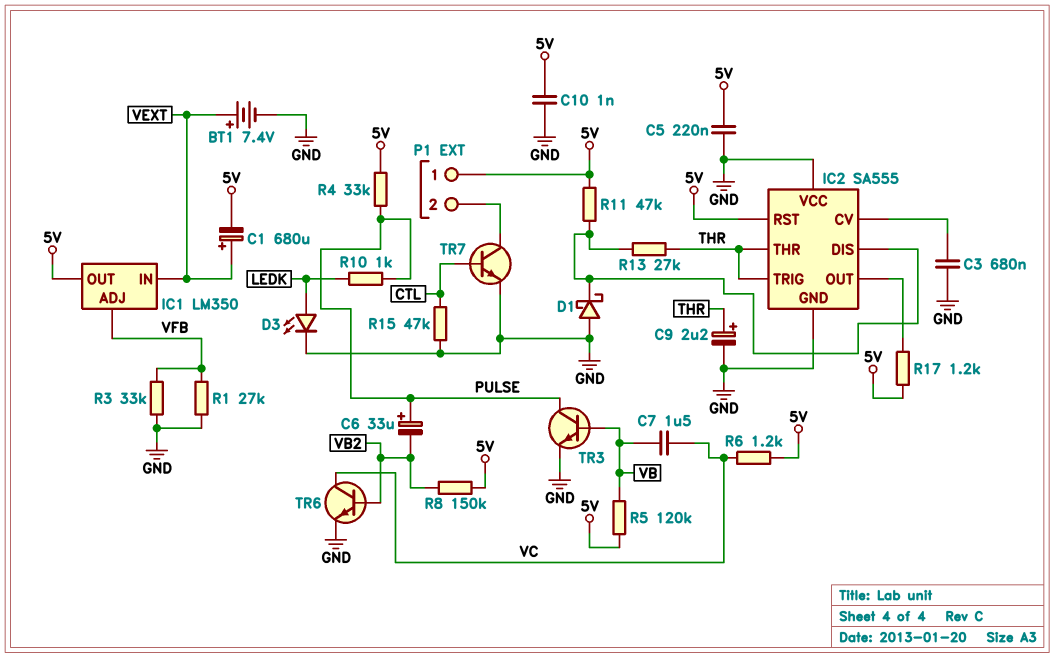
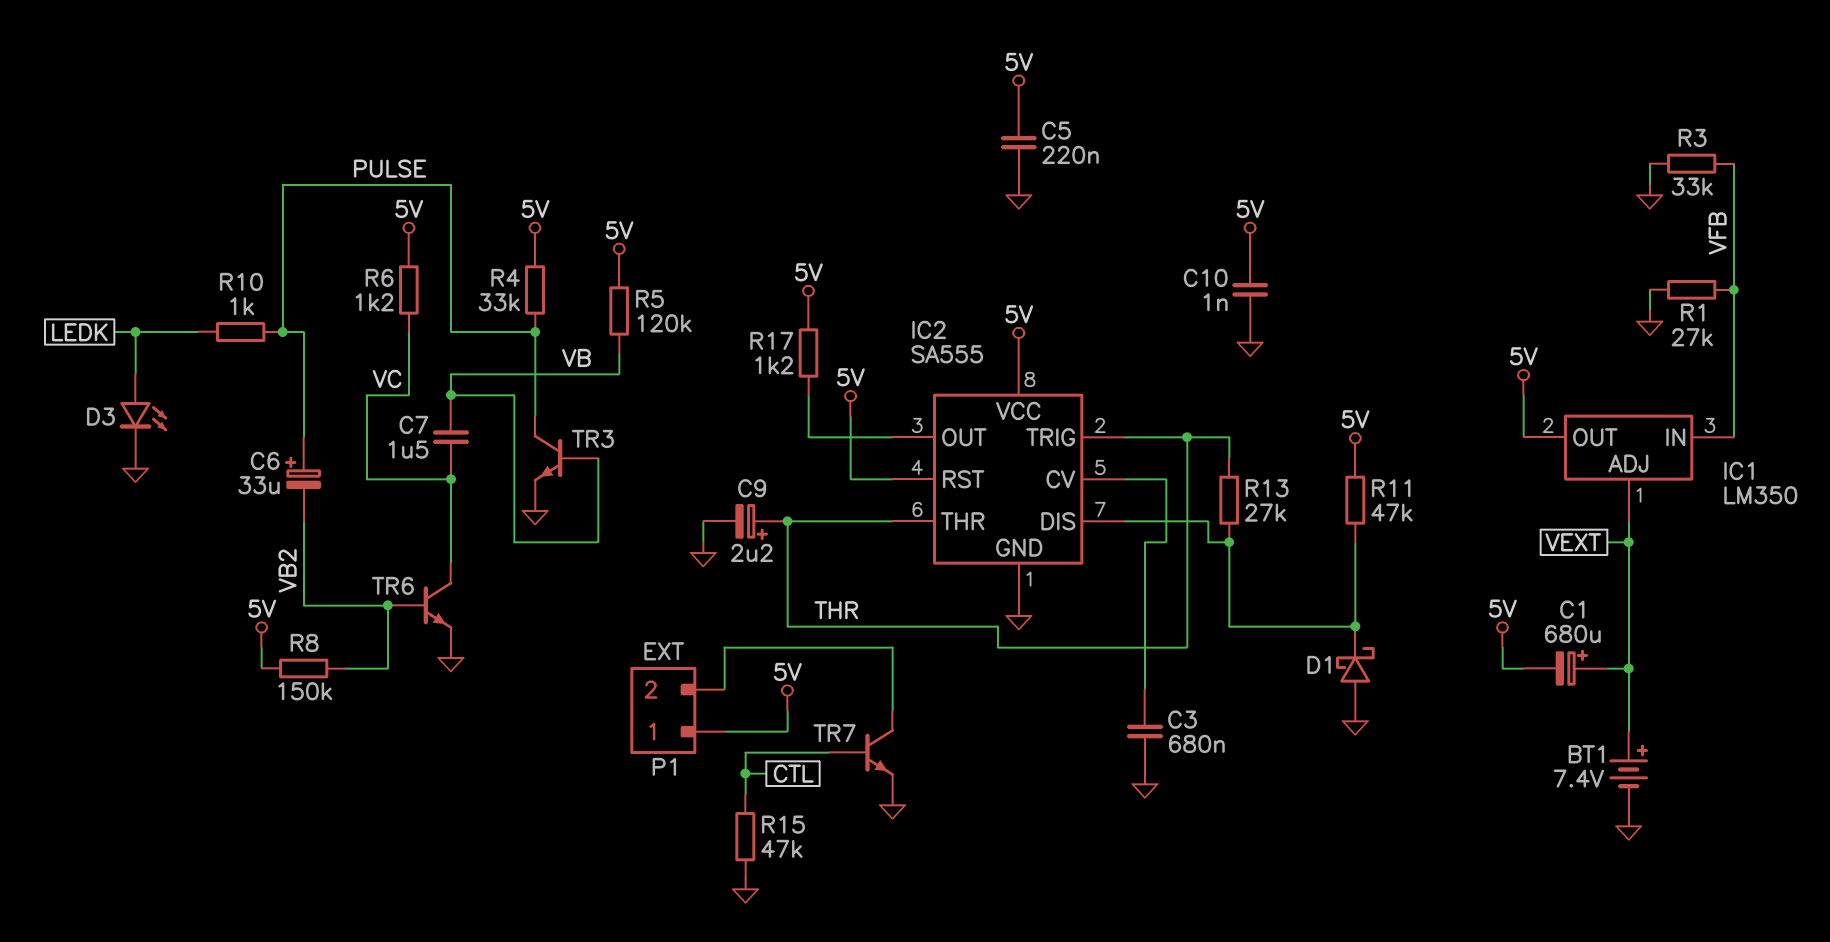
IC1 pin ADJ: VFB -> VEXT
IC1 pin IN: VEXT -> VFB
IC2 pin VCC: GND -> 5V

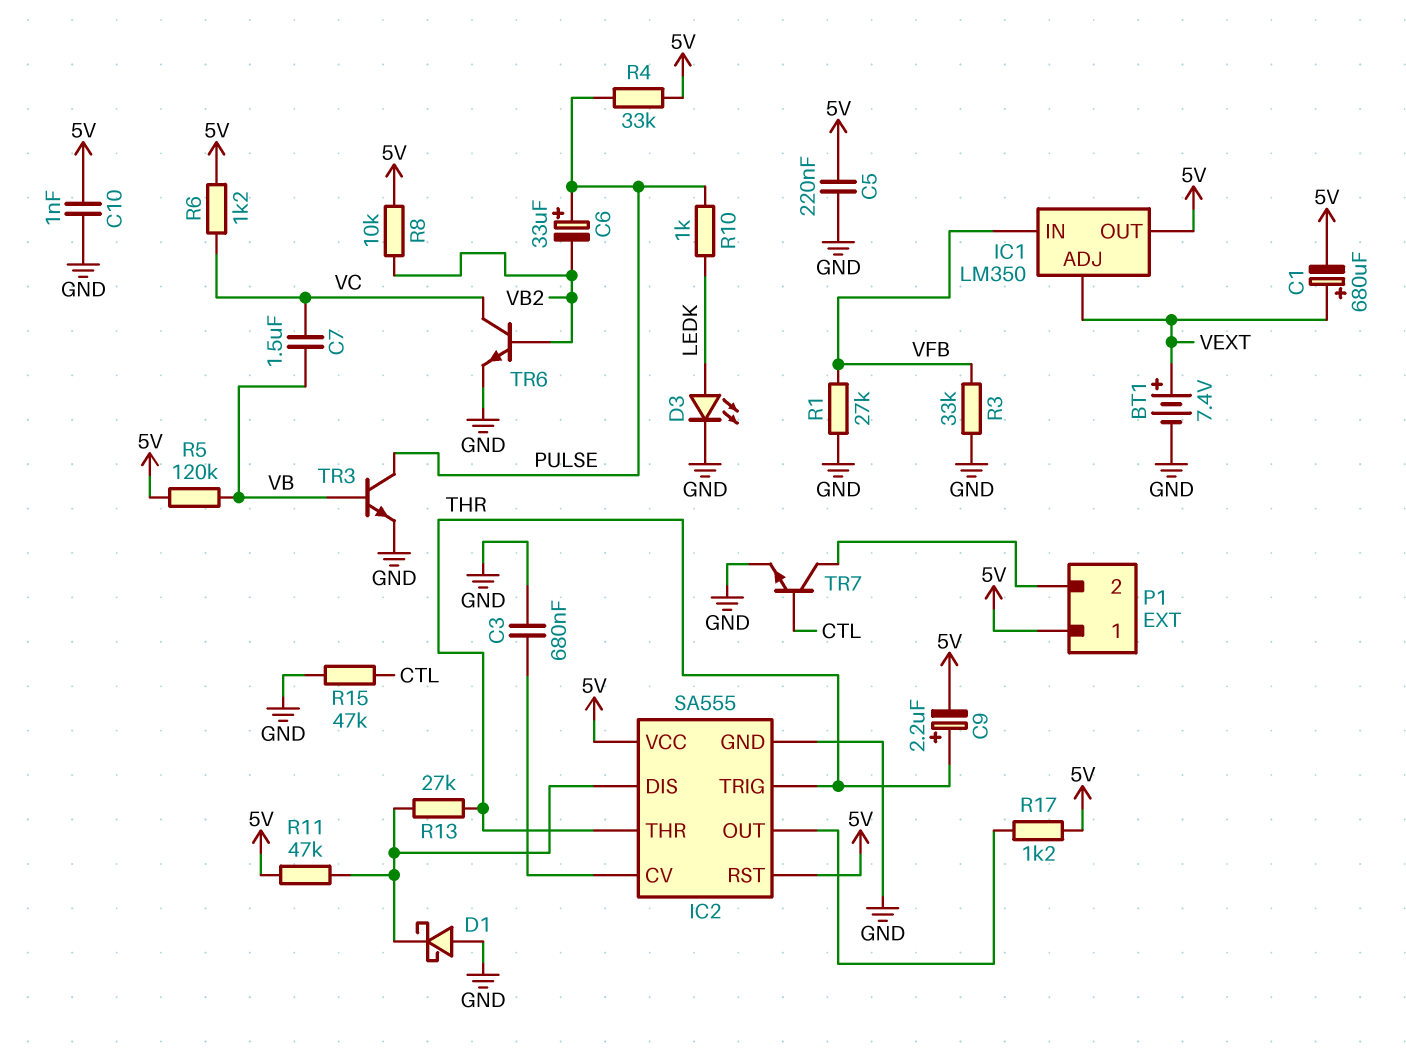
C9: 2.2uF (plus THR, minus GND) -> 2.2uF (plus THR, minus 5V)
R8: 150k (5V, VB2) -> 10k (5V, VB2)

